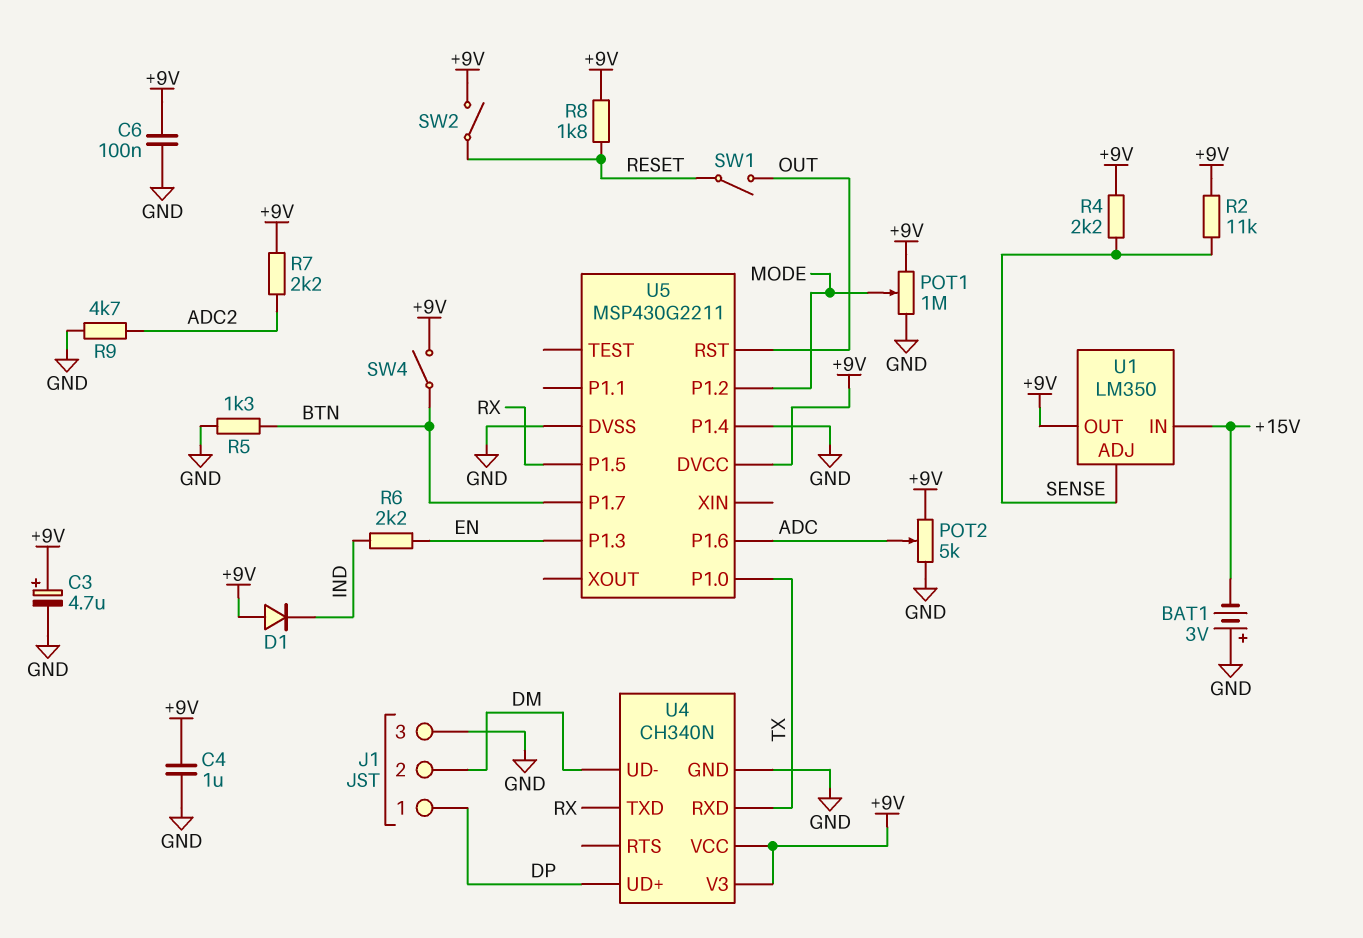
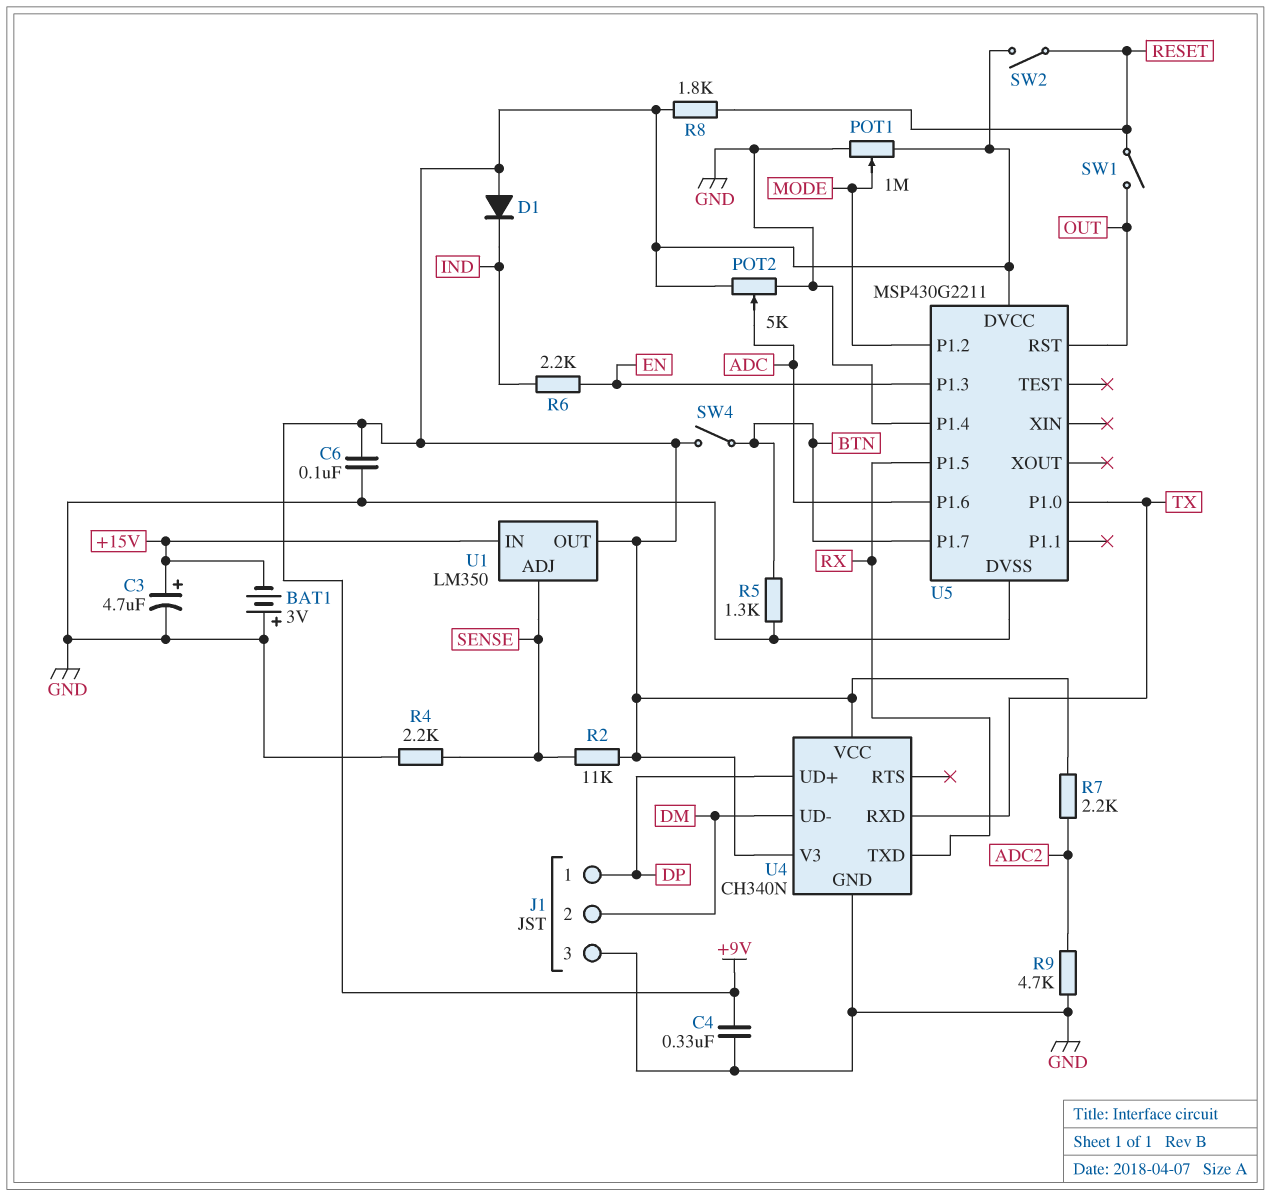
C3: 4.7uF (plus +9V, minus GND) -> 4.7uF (plus +15V, minus GND)
C4: 1uF (+9V, GND) -> 330nF (+9V, GND)
R4: 2.2k (+9V, SENSE) -> 2.2k (GND, SENSE)

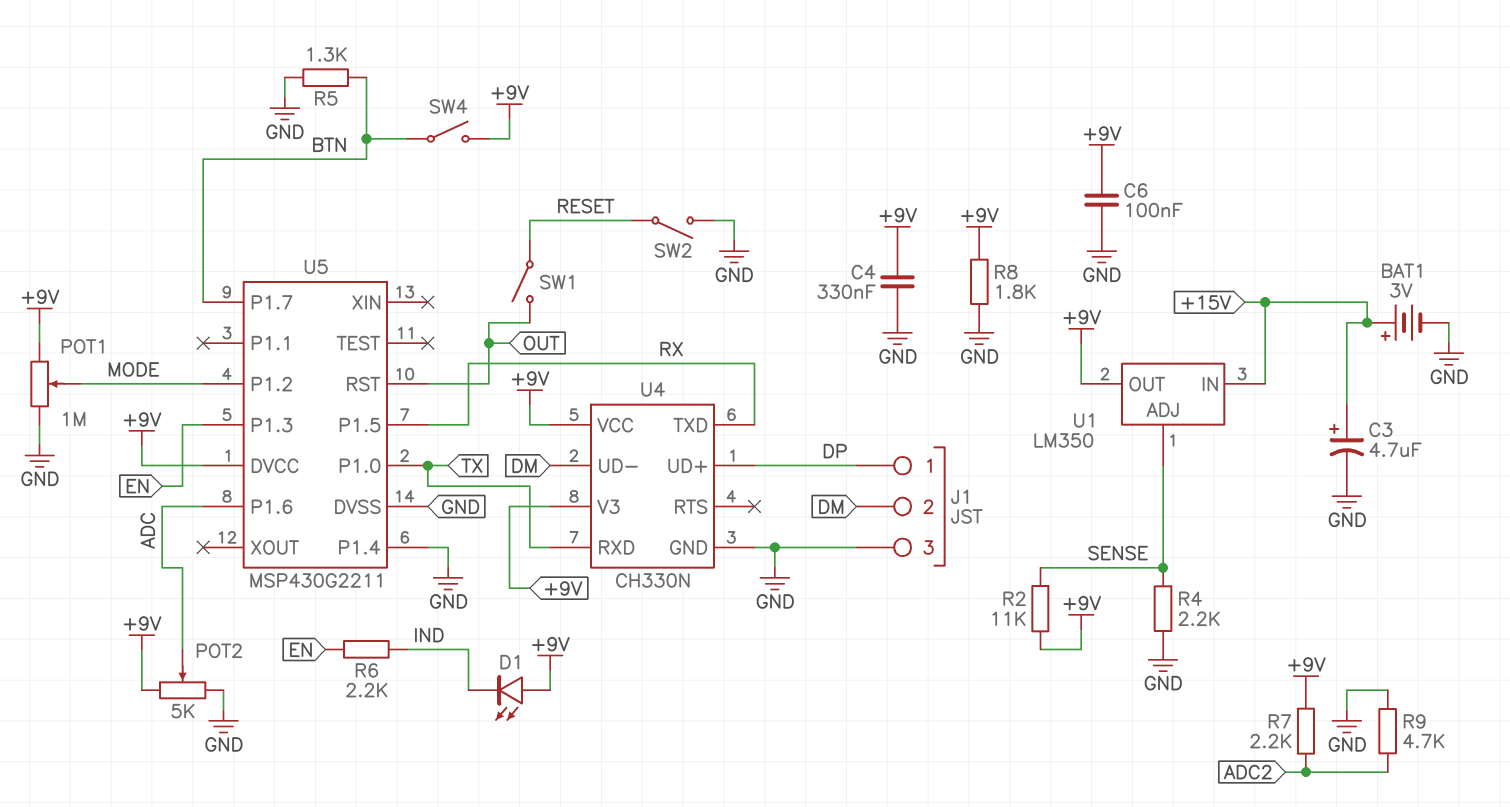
BAT1: 3V (plus GND, minus +15V) -> 3V (plus +15V, minus GND)
D1: diode (A +9V, K IND) -> LED (A +9V, K IND)
R8: 1.8k (+9V, RESET) -> 1.8k (+9V, GND)
SW2: switch (+9V, RESET) -> switch (GND, RESET)
U4: CH340N -> CH330N

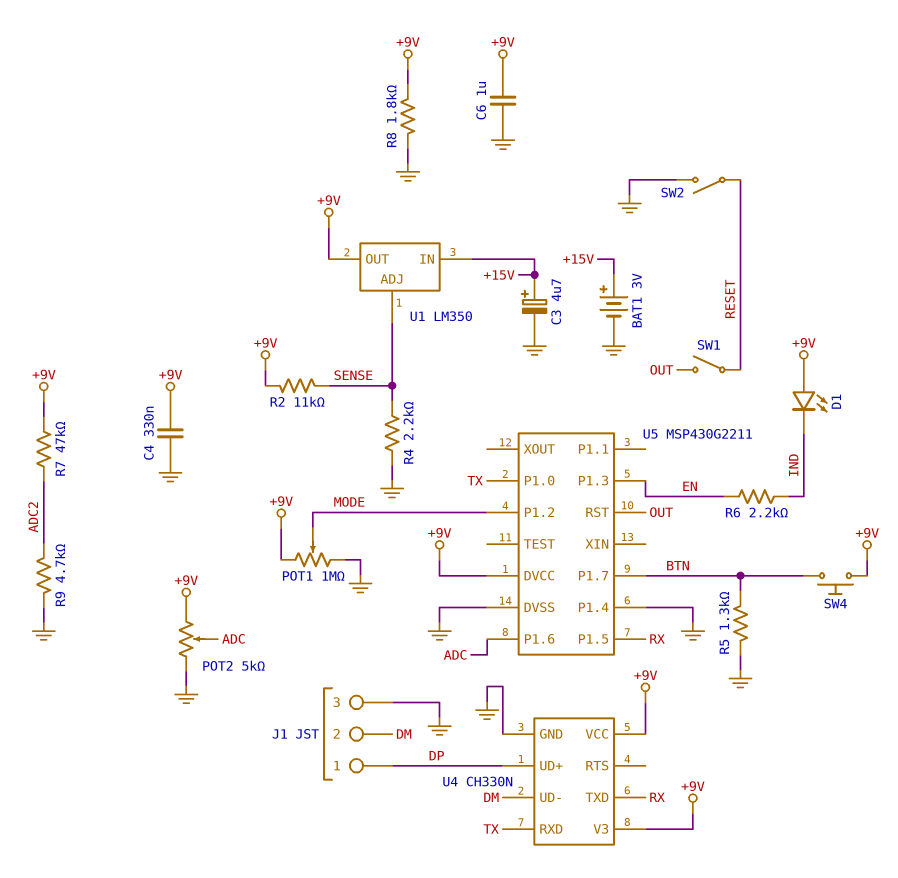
C6: 100nF (+9V, GND) -> 1uF (+9V, GND)
R7: 2.2k (+9V, ADC2) -> 47k (+9V, ADC2)
SW4: switch (+9V, BTN) -> button (+9V, BTN)

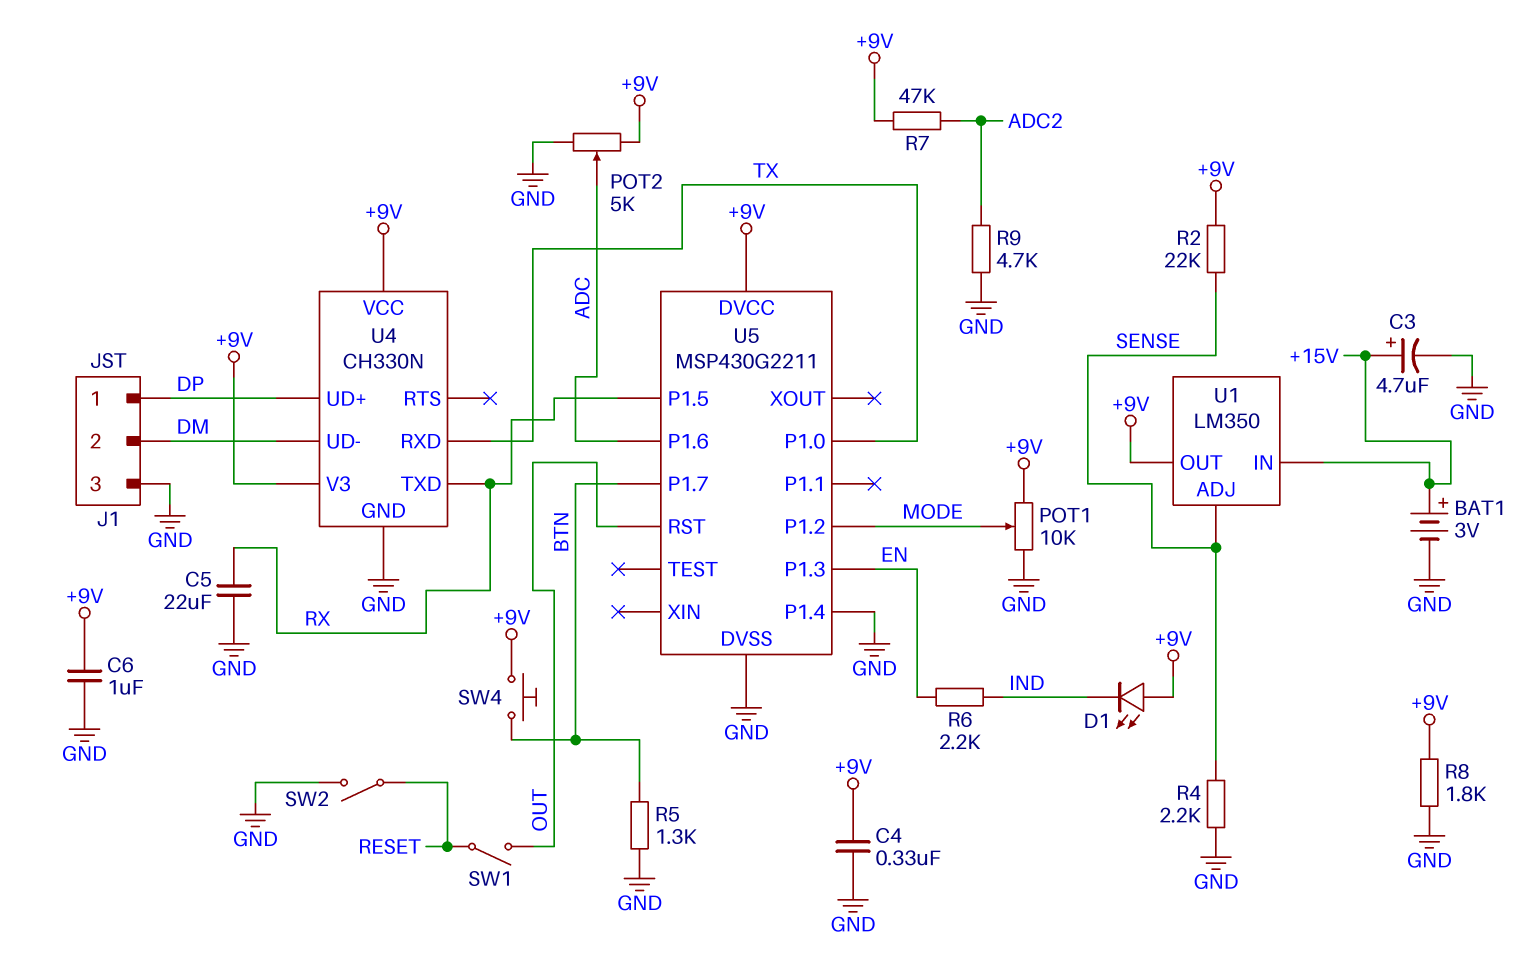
C5: none -> 22uF (GND, RX)
POT1: 1M (+9V, GND, wiper MODE) -> 10k (+9V, GND, wiper MODE)
R2: 11k (+9V, SENSE) -> 22k (+9V, SENSE)

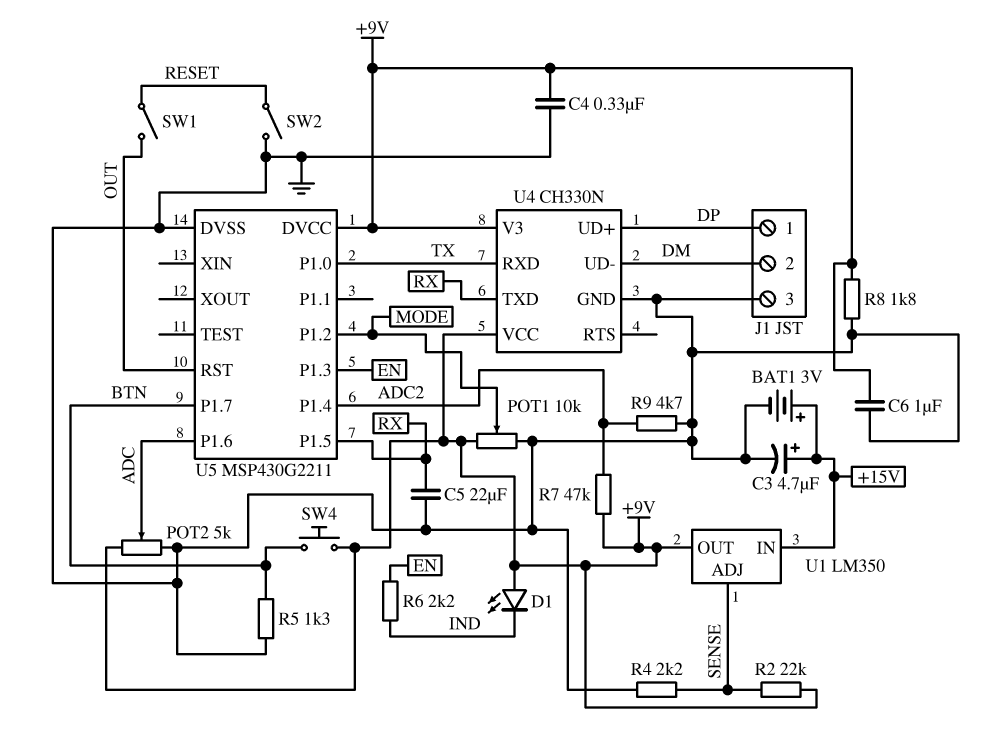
U5 pin P1.4: GND -> ADC2

